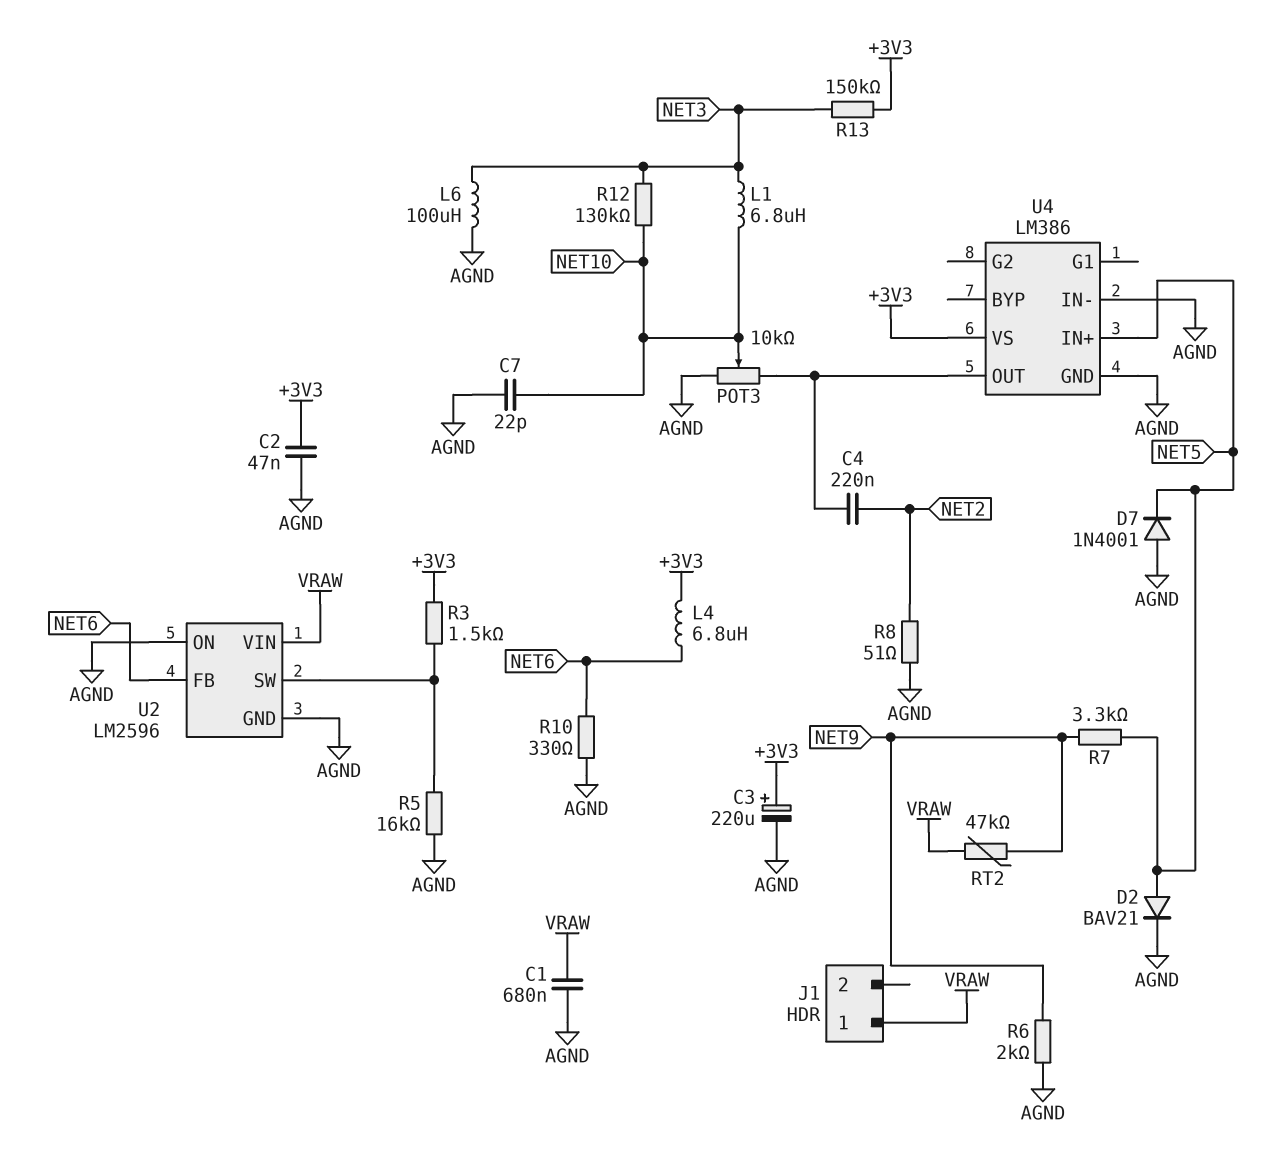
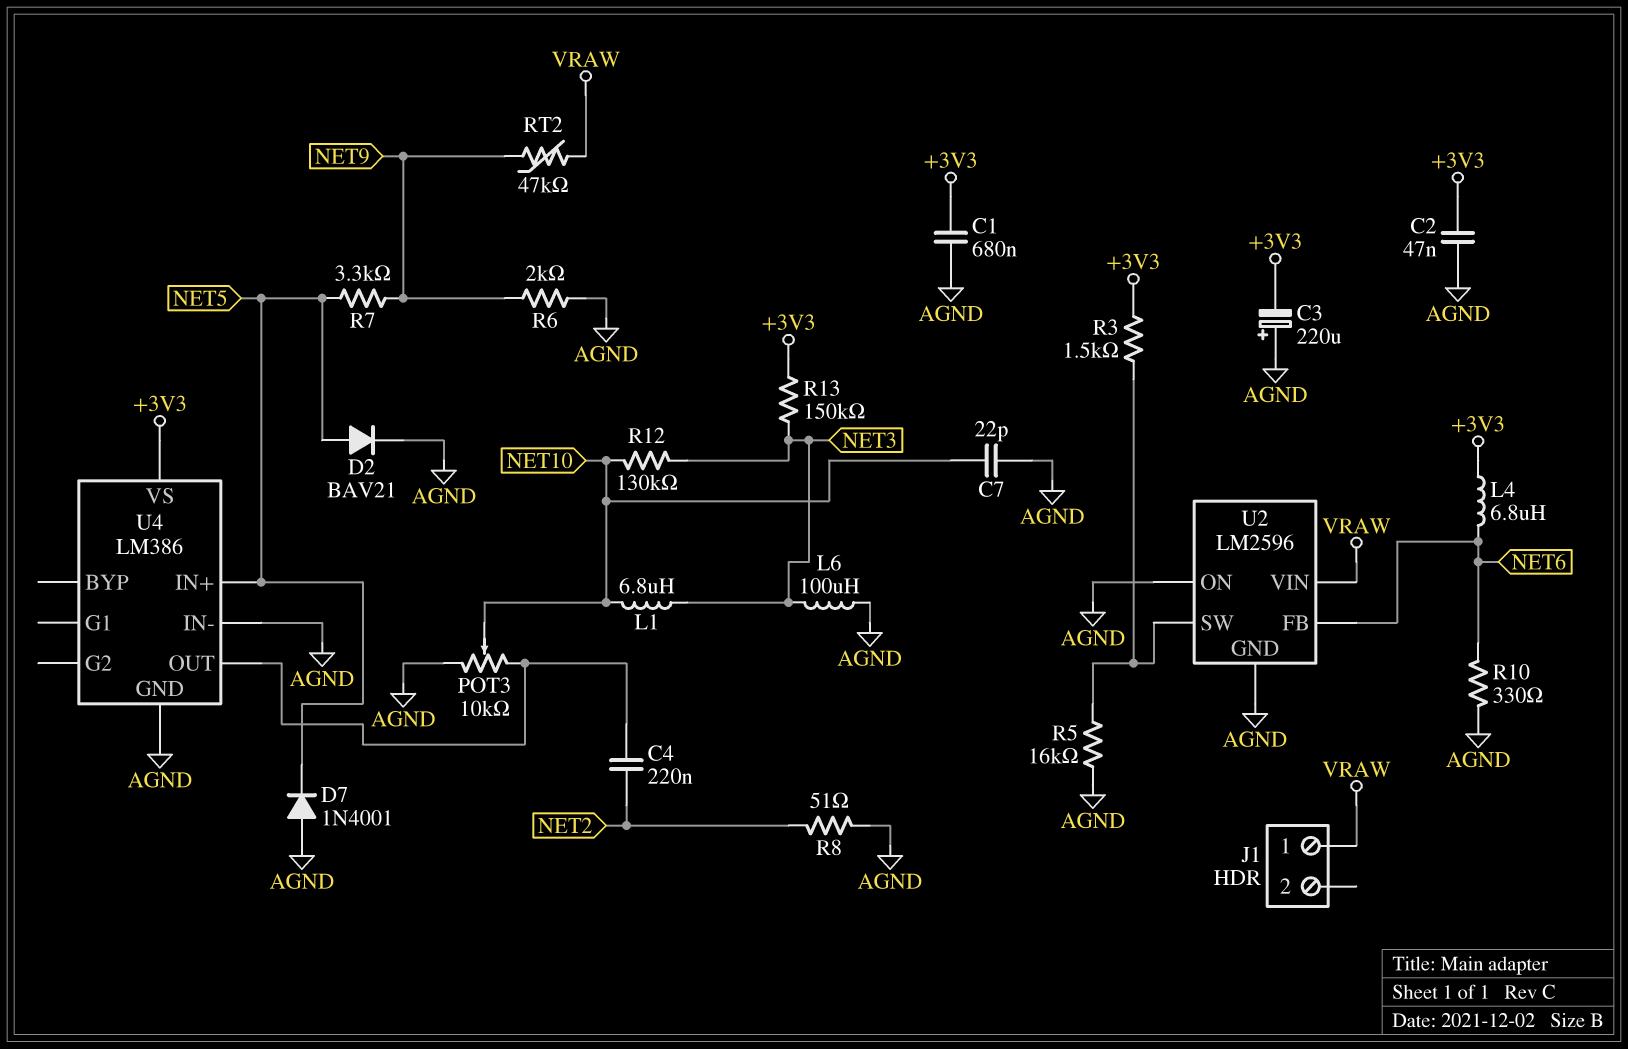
C1: 680nF (AGND, VRAW) -> 680nF (+3V3, AGND)
C3: 220uF (plus +3V3, minus AGND) -> 220uF (plus AGND, minus +3V3)

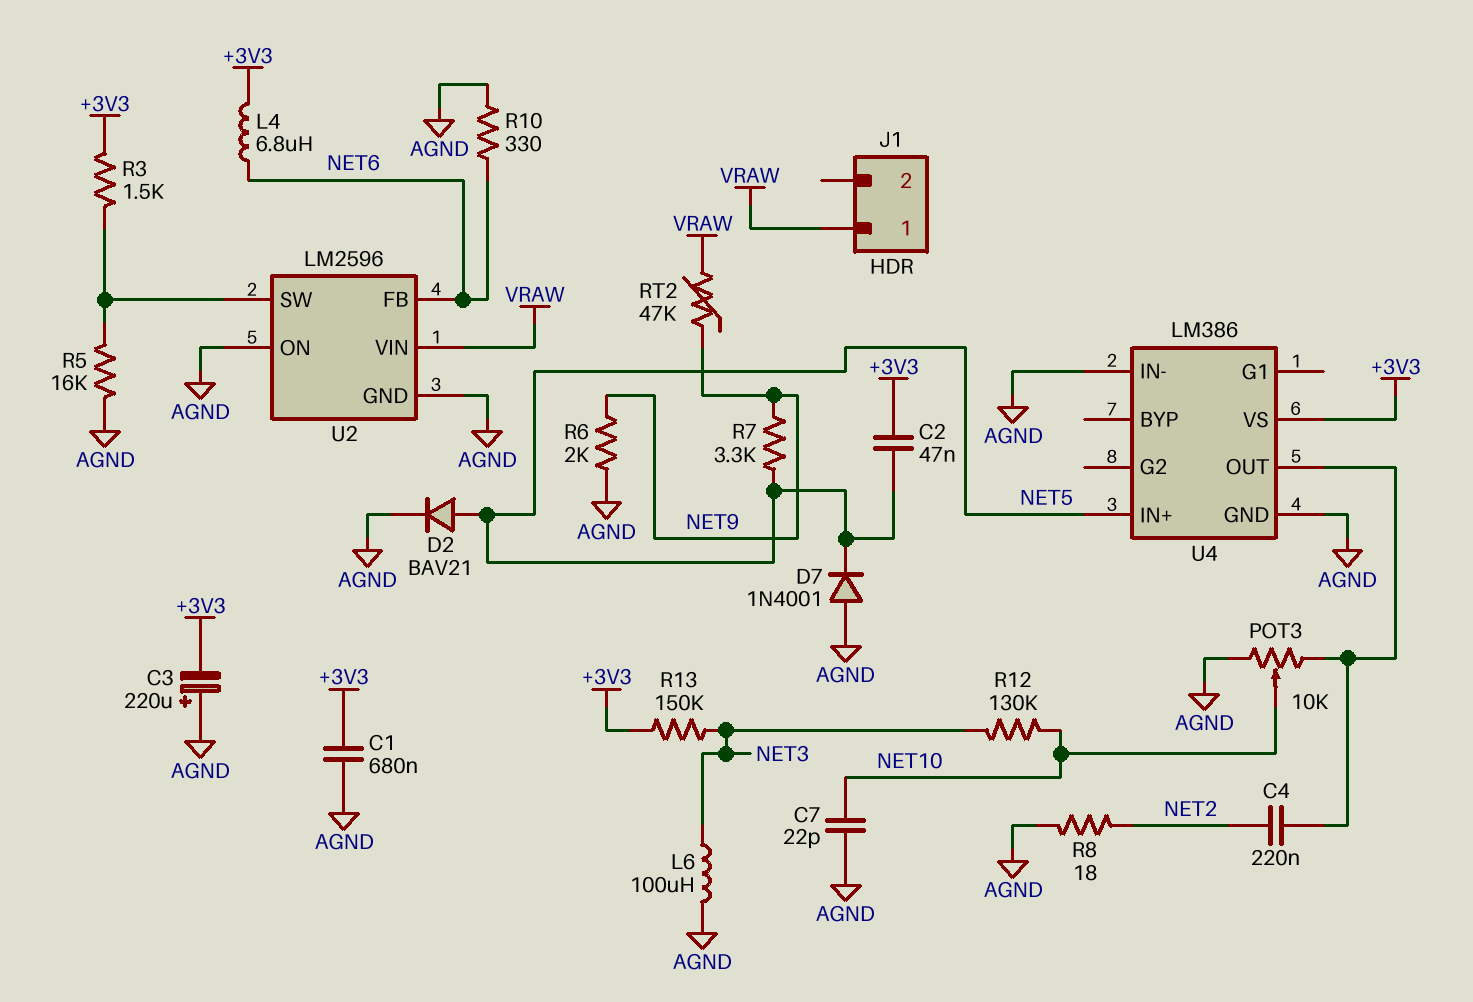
C2: 47nF (+3V3, AGND) -> 47nF (+3V3, NET5)
L1: 6.8uH (NET3, NET10) -> none
R8: 51 (AGND, NET2) -> 18 (AGND, NET2)

